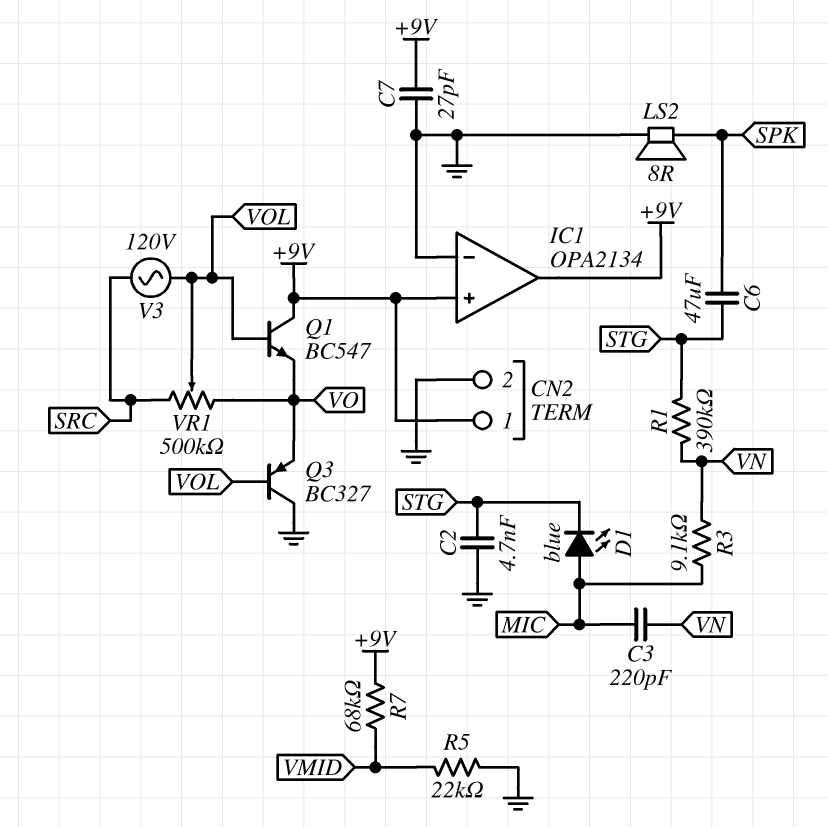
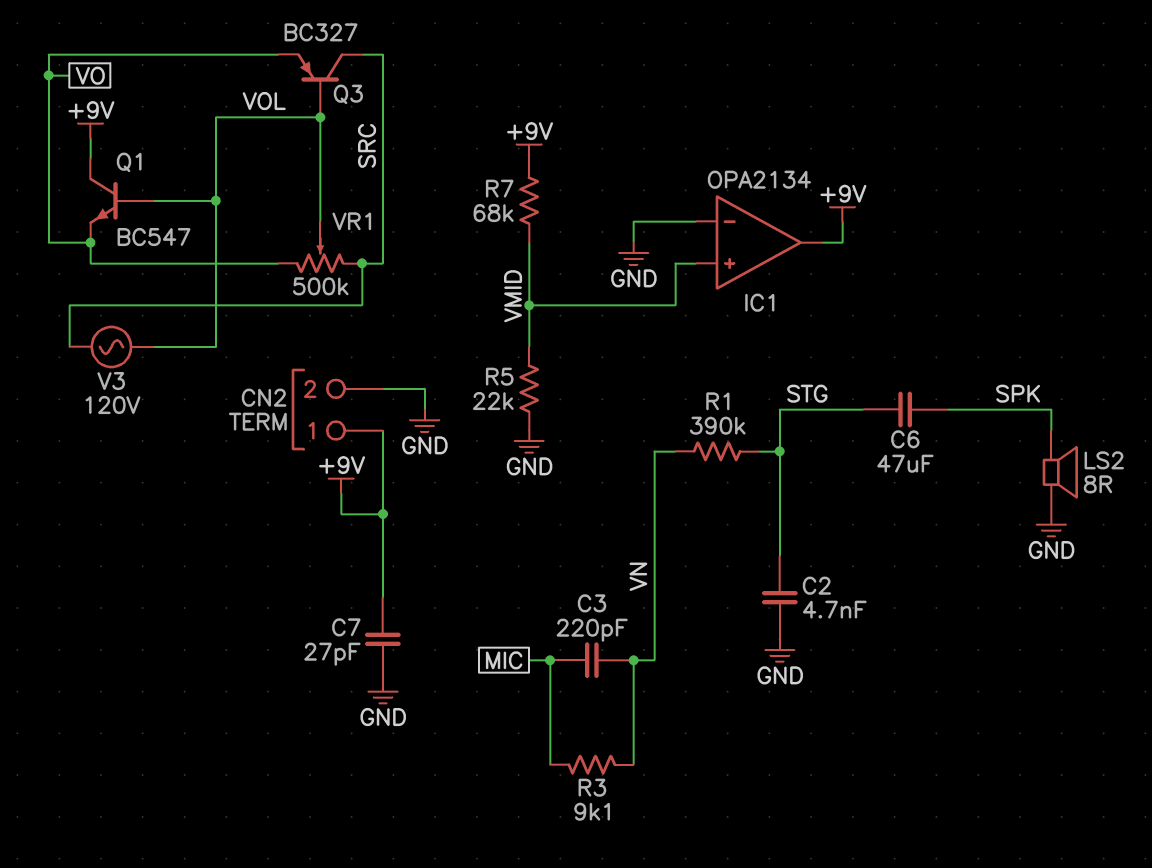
D1: LED blue (A MIC, K STG) -> none
IC1 pin in+: +9V -> VMID
Q3: PNP BC327 (B VOL, C GND, E VO) -> PNP BC327 (B VOL, C SRC, E VO)

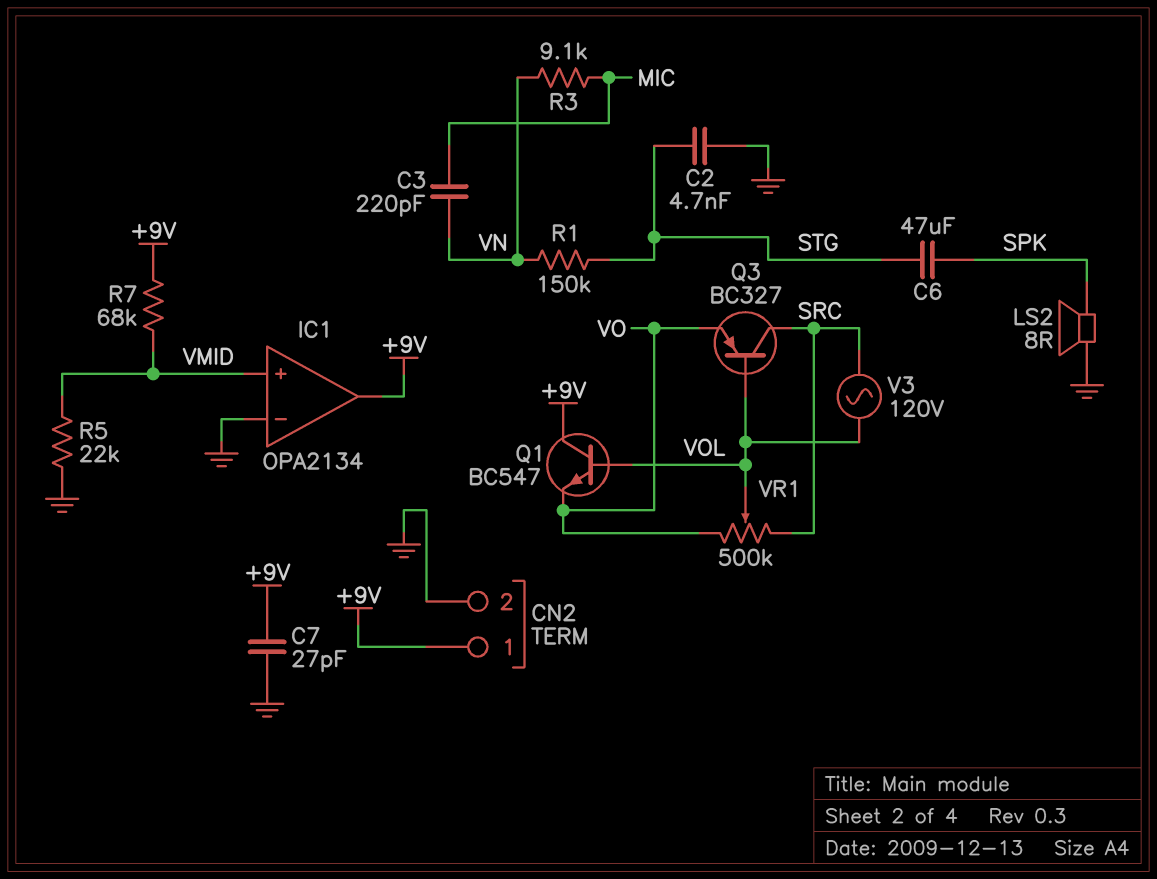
R1: 390k (STG, VN) -> 150k (STG, VN)

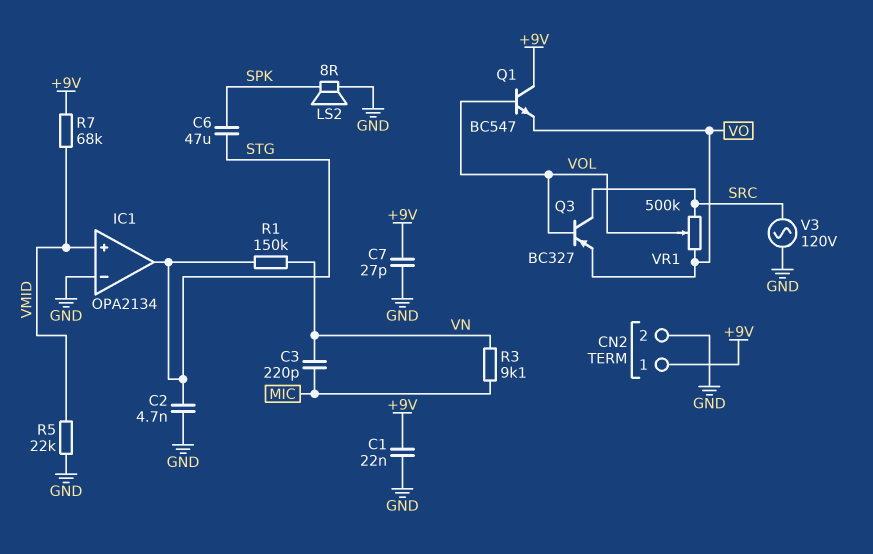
C1: none -> 22nF (+9V, GND)
IC1 pin out: +9V -> STG
V3: AC 120V (SRC, VOL) -> AC 120V (GND, SRC)

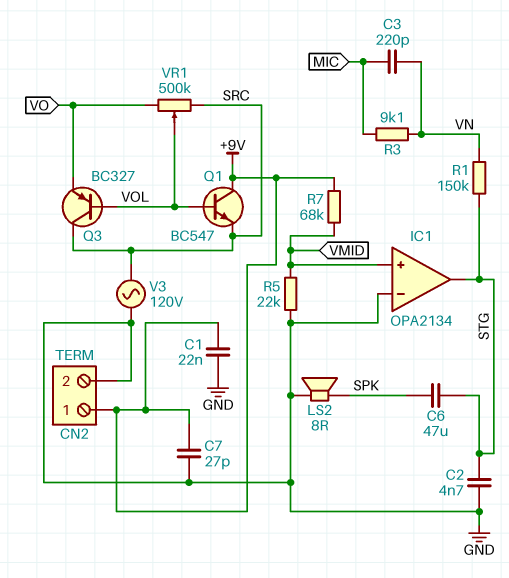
Q1: NPN BC547 (B VOL, C +9V, E VO) -> NPN BC547 (B VOL, C +9V, E SRC)

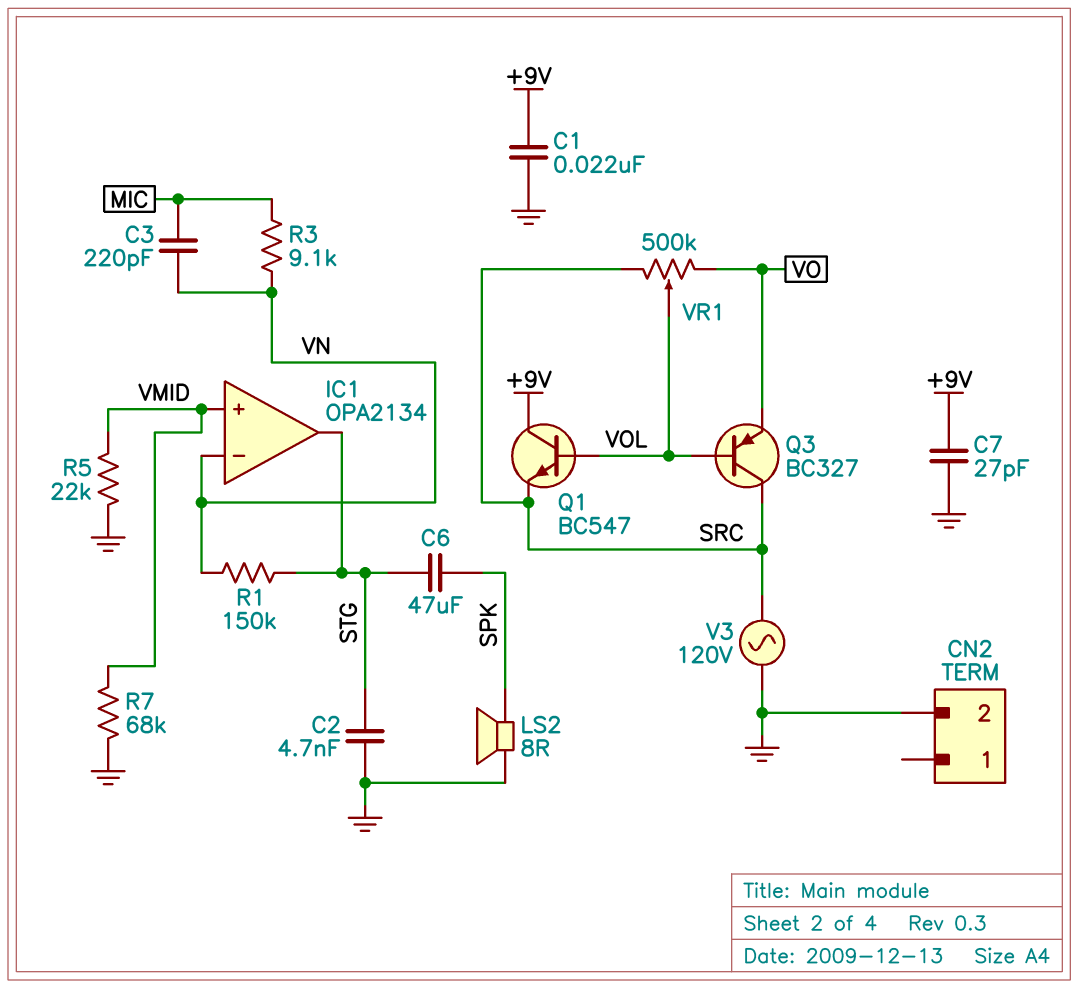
CN2 pin 1: +9V -> none
IC1 pin in-: GND -> VN
R7: 68k (+9V, VMID) -> 68k (GND, VMID)

